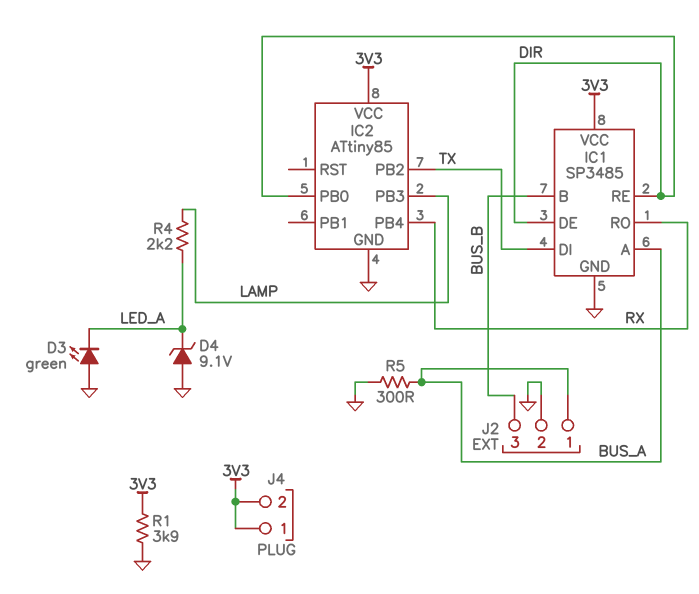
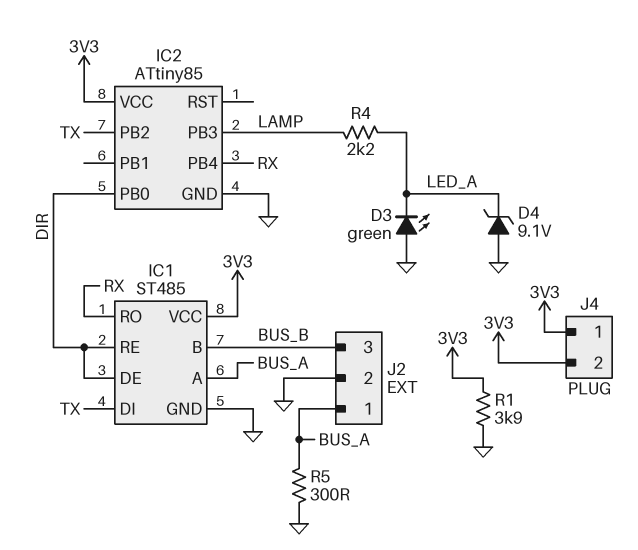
IC1: SP3485 -> ST485

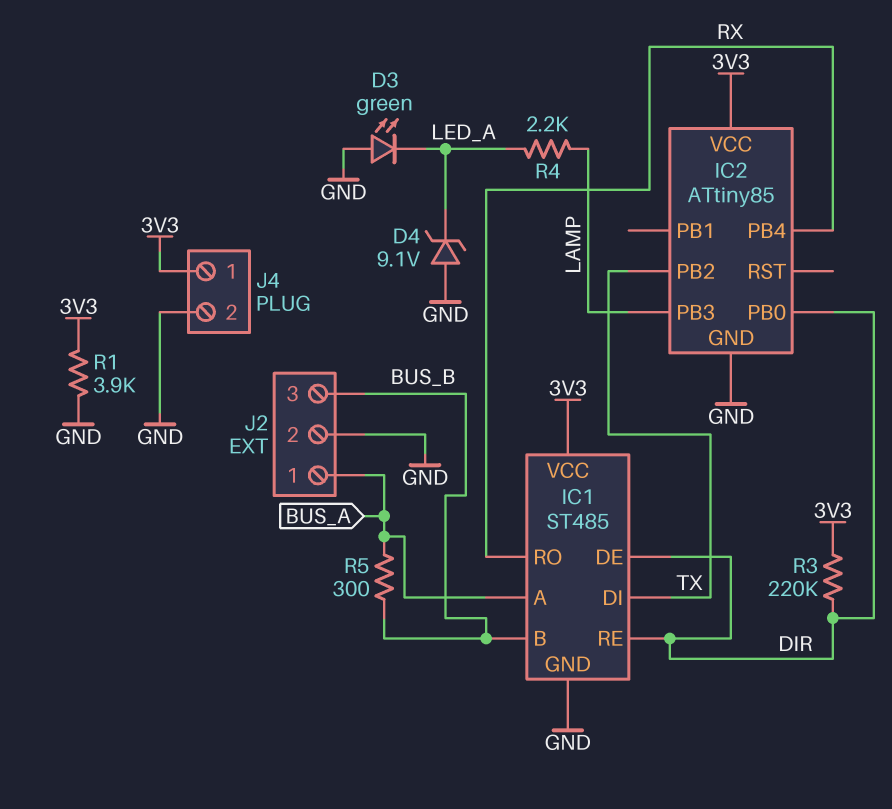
J4 pin 2: 3V3 -> GND
R3: none -> 220k (3V3, DIR)
R5: 300 (BUS_A, GND) -> 300 (BUS_A, BUS_B)

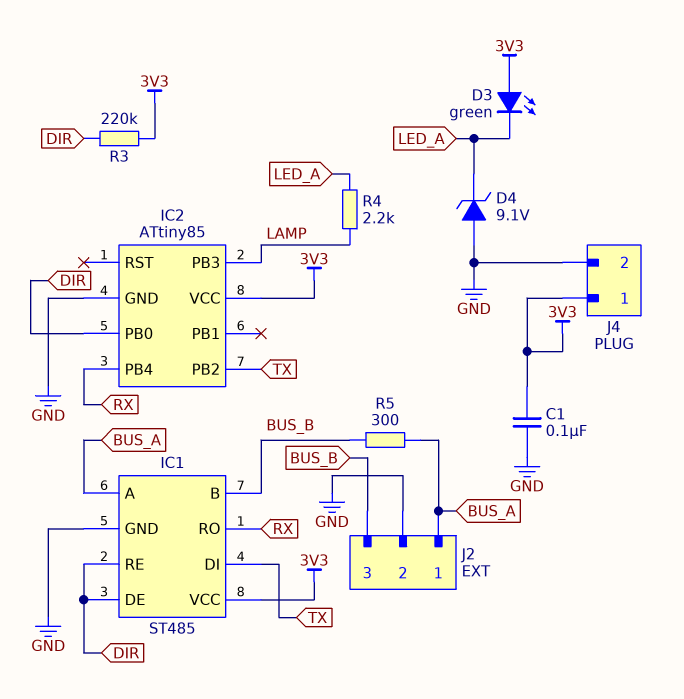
C1: none -> 100nF (3V3, GND)
D3: LED green (A GND, K LED_A) -> LED green (A 3V3, K LED_A)
R1: 3.9k (3V3, GND) -> none

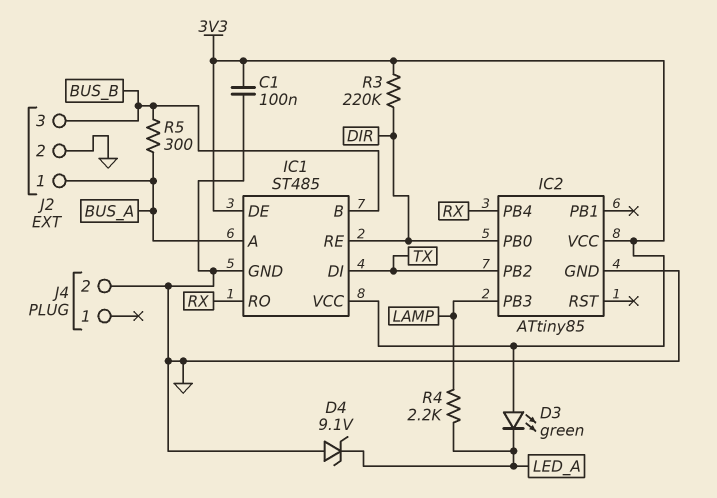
IC1 pin DE: DIR -> 3V3
J4 pin 1: 3V3 -> none

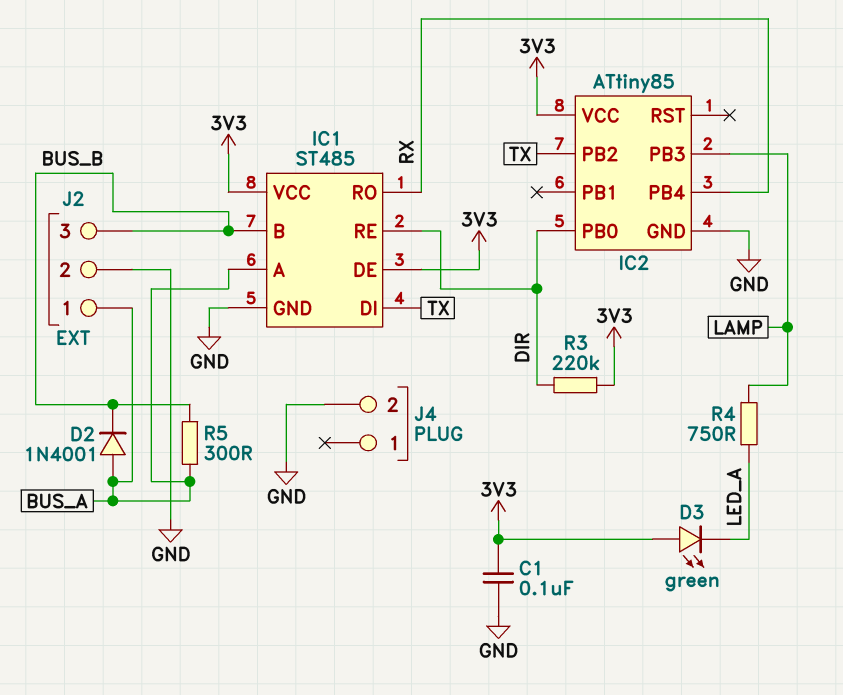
D2: none -> diode 1N4001 (A BUS_A, K BUS_B)
D4: zener 9.1V (A GND, K LED_A) -> none
R4: 2.2k (LAMP, LED_A) -> 750 (LAMP, LED_A)

